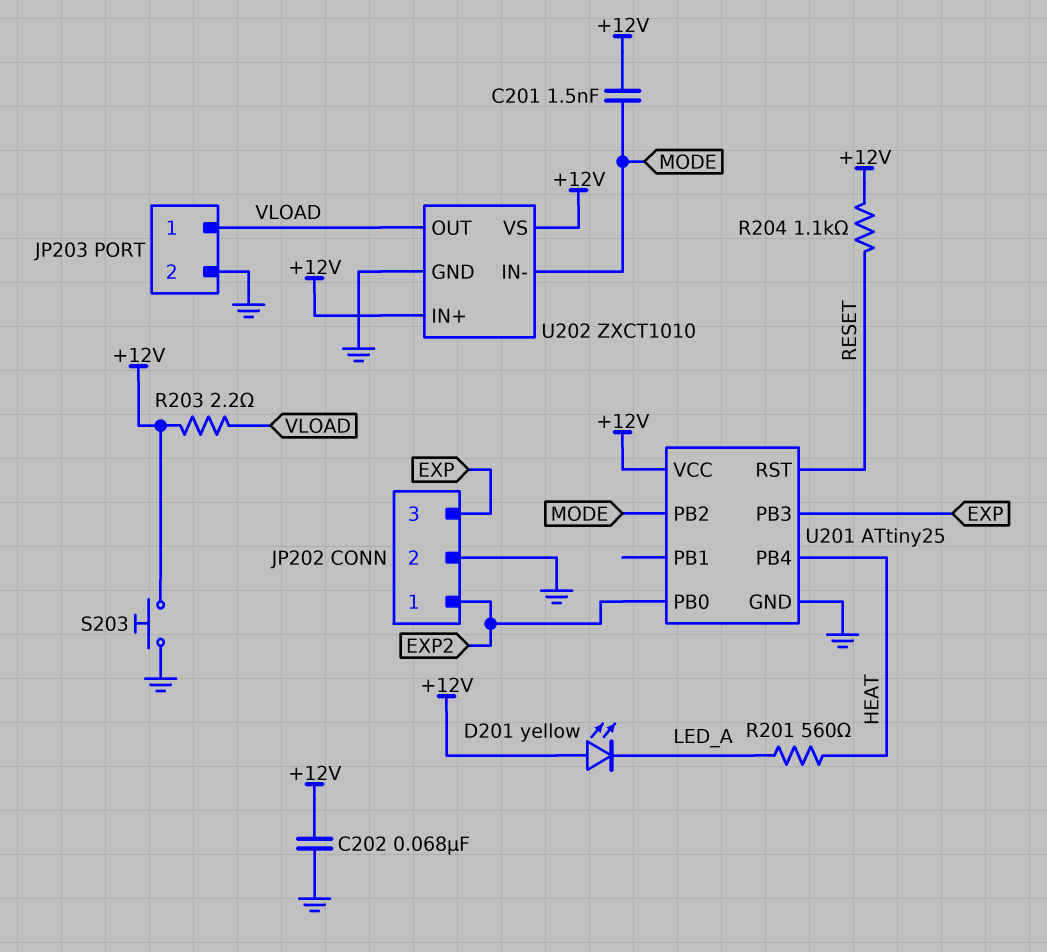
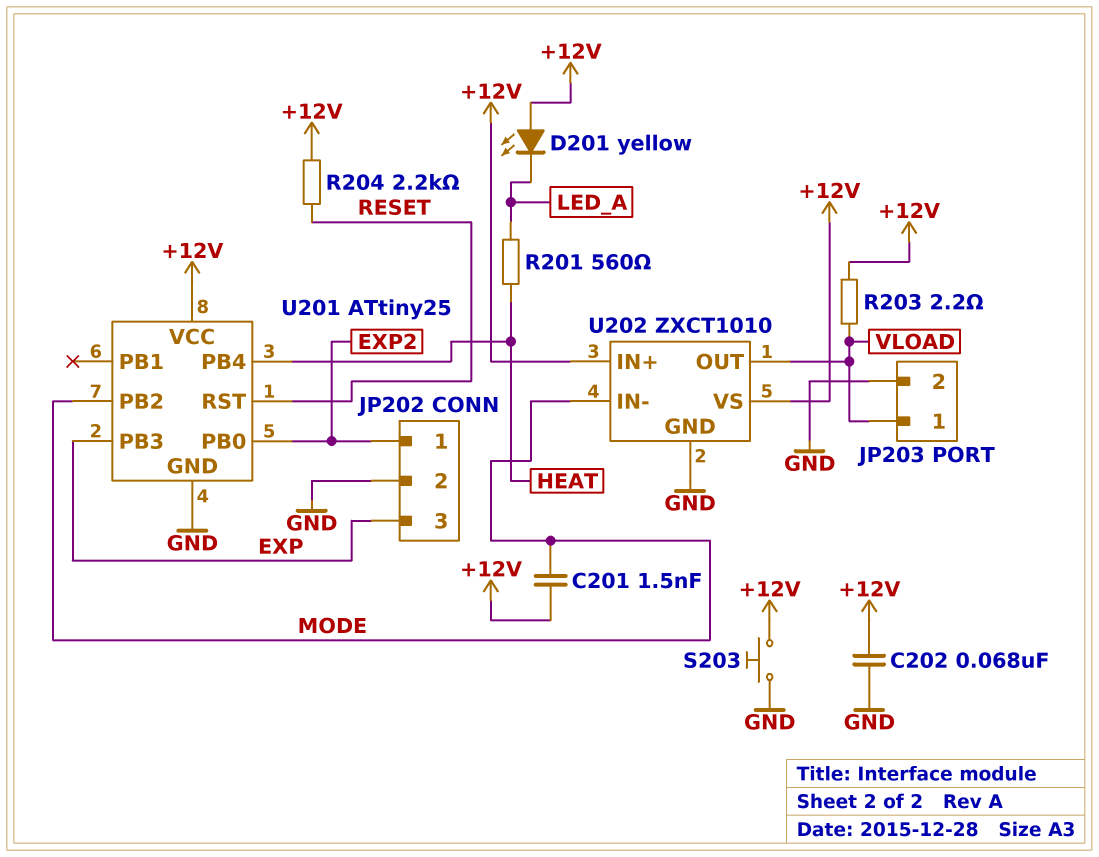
R204: 1.1k (+12V, RESET) -> 2.2k (+12V, RESET)

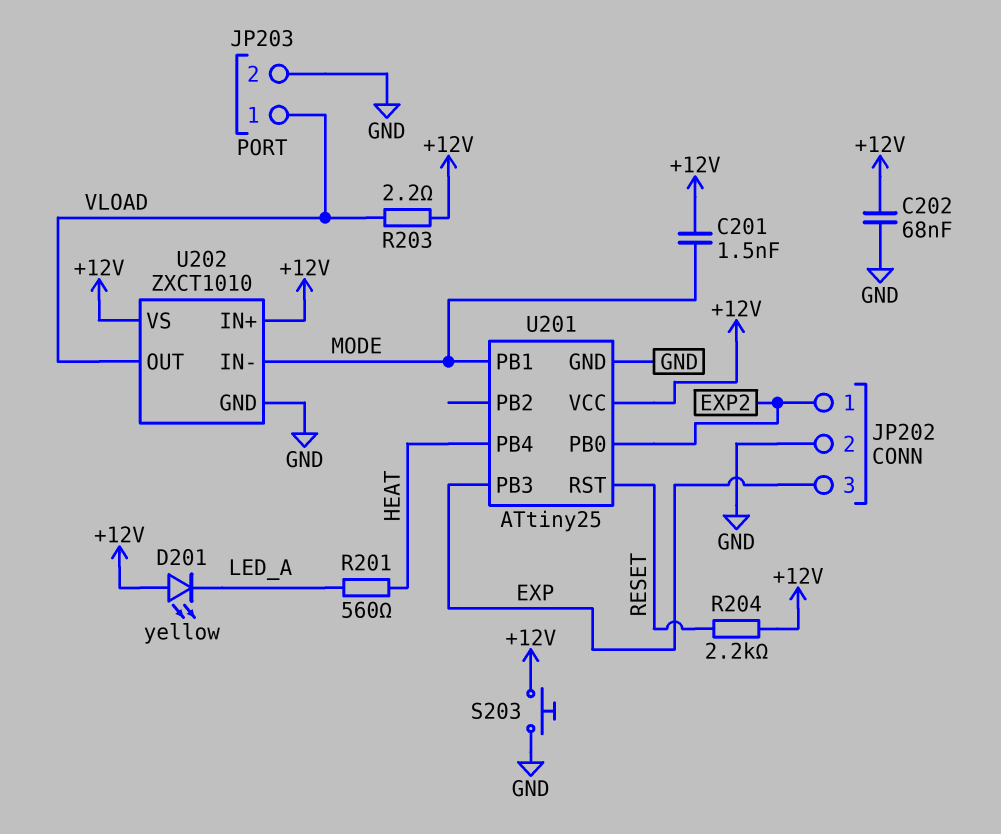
U201 pin PB1: none -> MODE
U201 pin PB2: MODE -> none

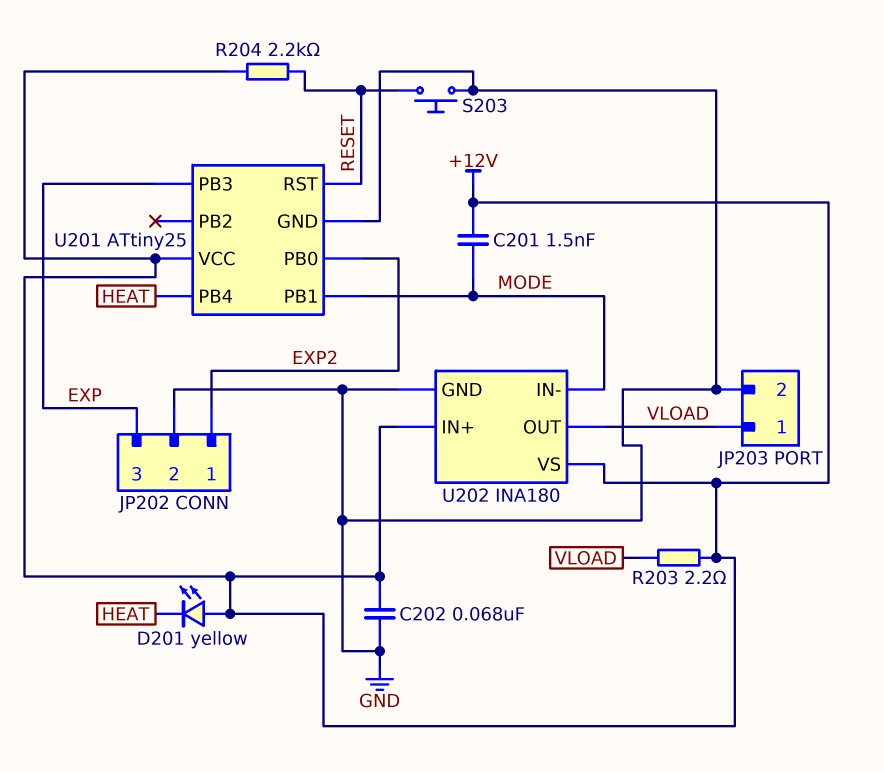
D201: LED yellow (A +12V, K LED_A) -> LED yellow (A +12V, K HEAT)
R201: 560 (HEAT, LED_A) -> none
S203: button (+12V, GND) -> button (GND, RESET)
U202: ZXCT1010 -> INA180

